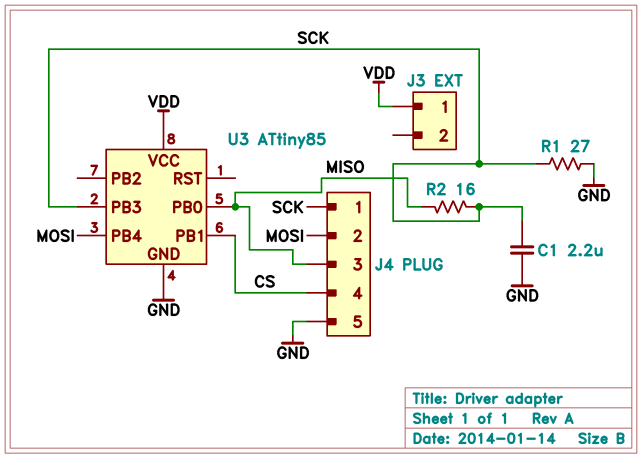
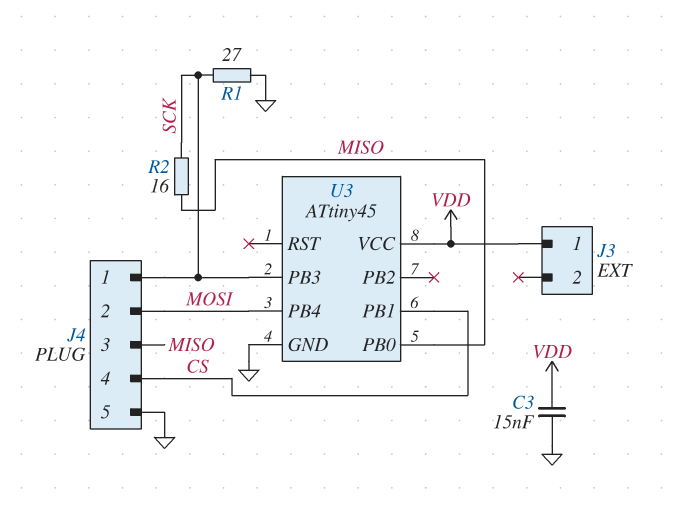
C1: 2.2uF (GND, SCK) -> none
C3: none -> 15nF (GND, VDD)
U3: ATtiny85 -> ATtiny45

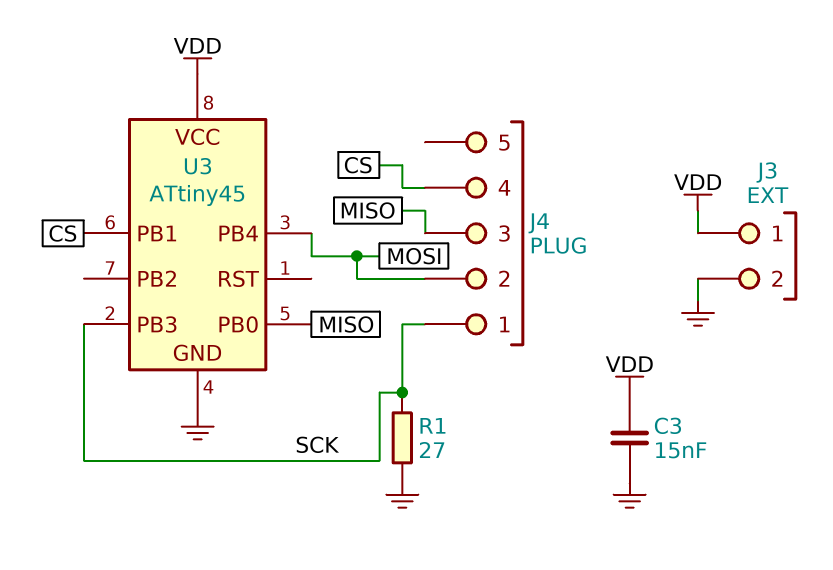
J3 pin 2: none -> GND
J4 pin 5: GND -> none
R2: 16 (MISO, SCK) -> none

